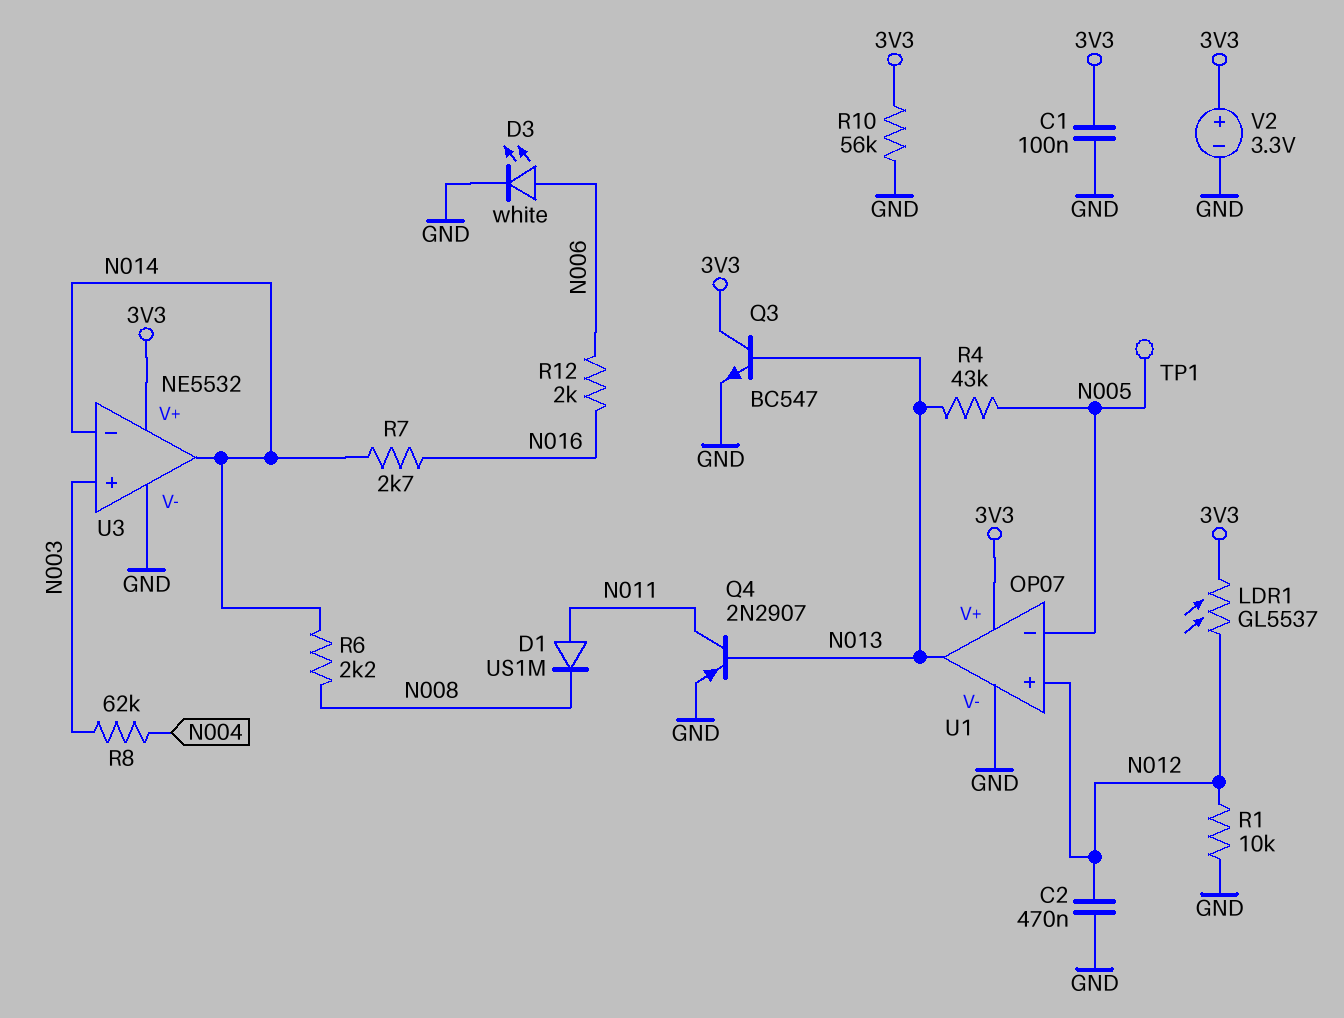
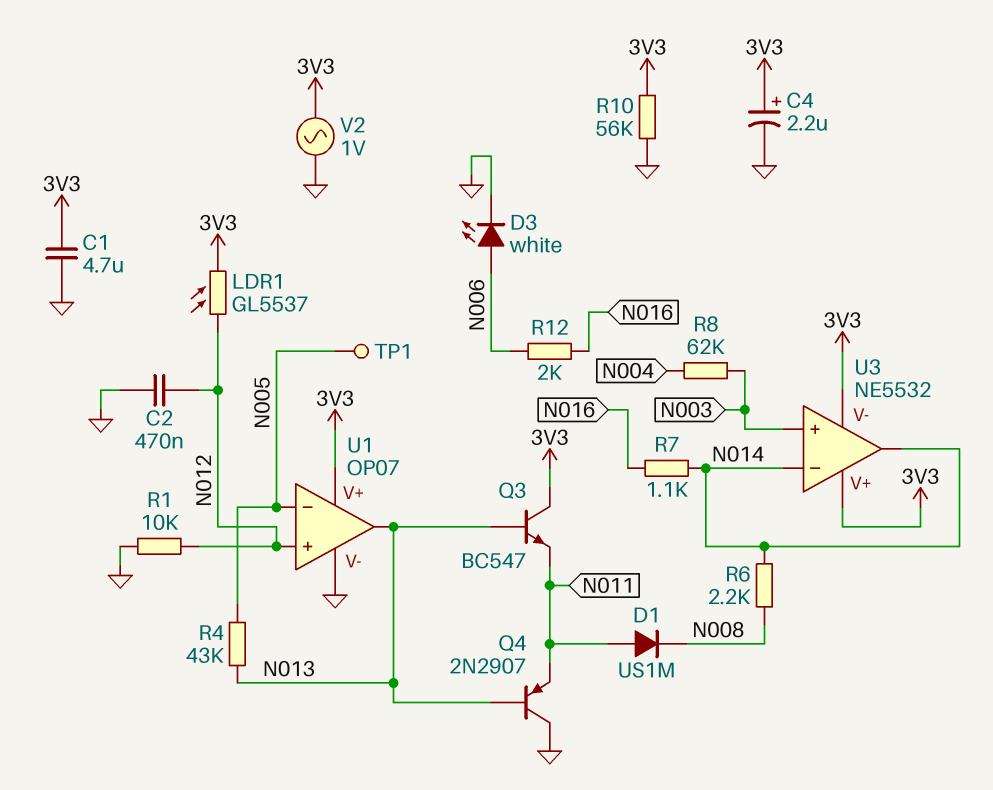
C1: 100nF (3V3, GND) -> 4.7uF (3V3, GND)
C4: none -> 2.2uF (plus 3V3, minus GND)
Q3: NPN BC547 (B N013, C 3V3, E GND) -> NPN BC547 (B N013, C 3V3, E N011)
Q4: PNP 2N2907 (B N013, C N011, E GND) -> PNP 2N2907 (B N013, C GND, E N011)
R7: 2.7k (N014, N016) -> 1.1k (N014, N016)
U3 pin V-: GND -> 3V3
V2: 3.3V (plus 3V3, minus GND) -> AC 1V (3V3, GND)

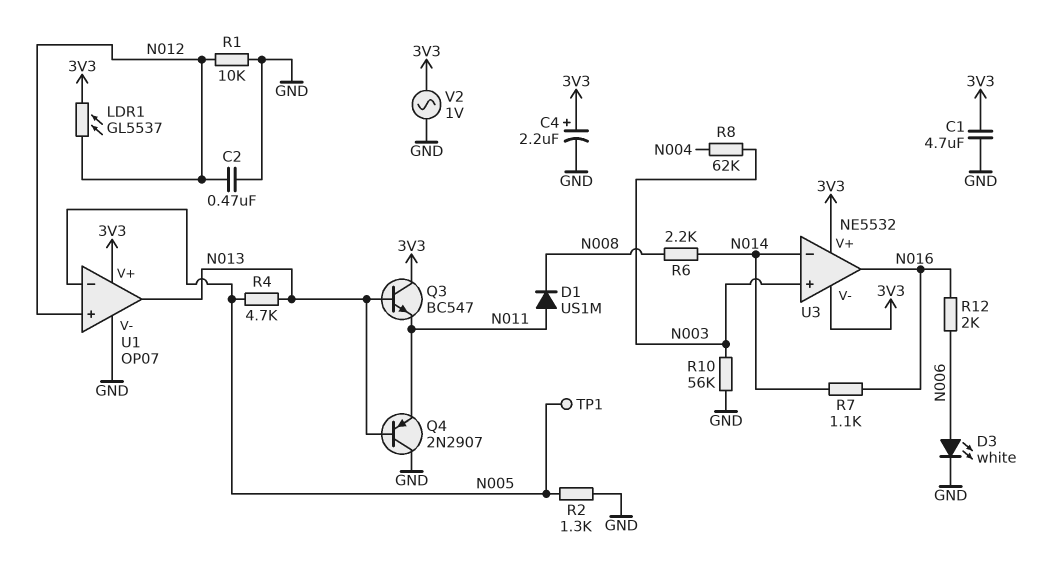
R2: none -> 1.3k (GND, N005)
R4: 43k (N005, N013) -> 4.7k (N005, N013)
R10: 56k (3V3, GND) -> 56k (GND, N003)
U3 pin out: N014 -> N016

